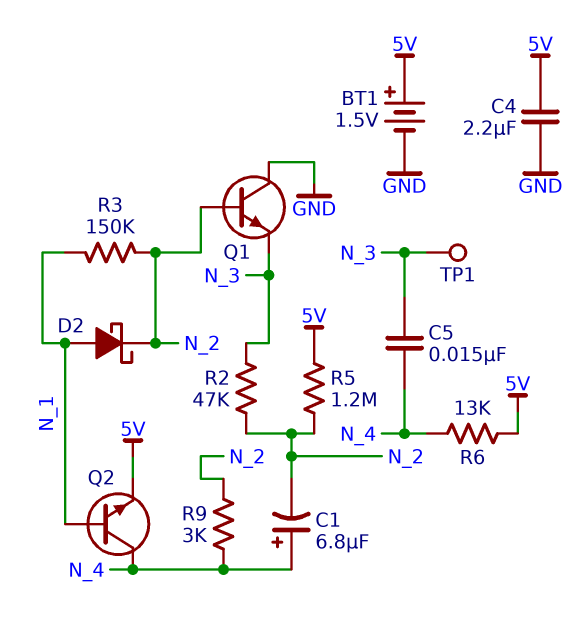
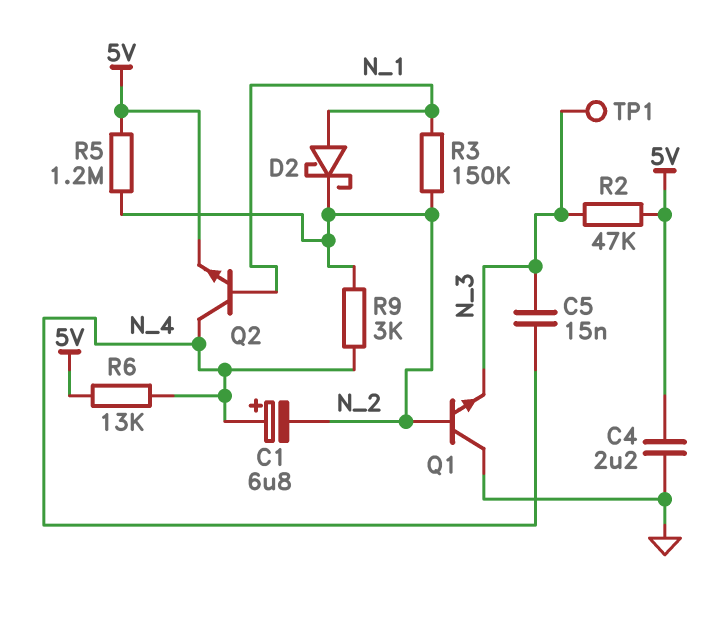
BT1: 1.5V (plus 5V, minus GND) -> none
R2: 47k (N_2, N_3) -> 47k (5V, N_3)

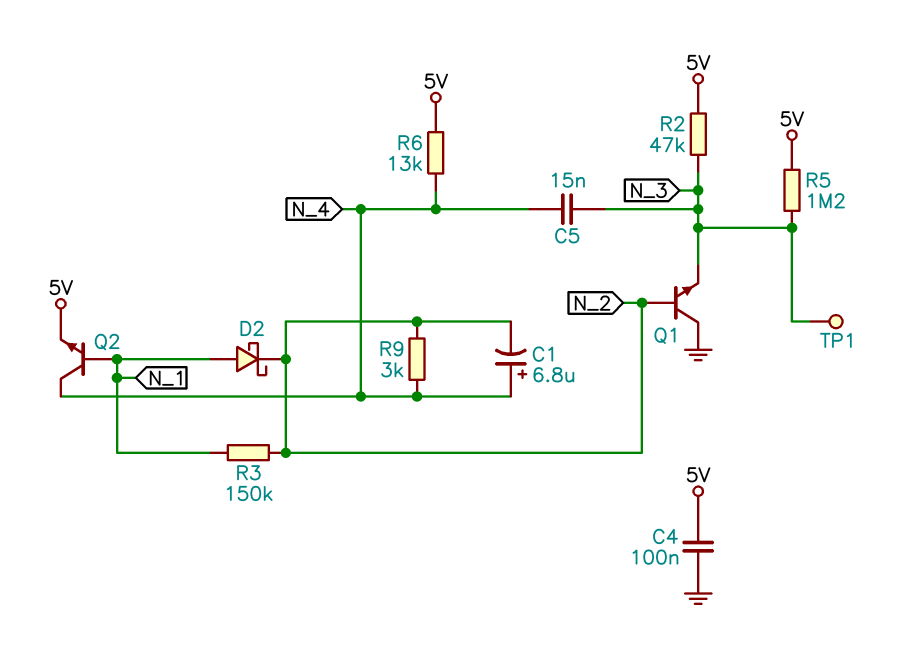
C4: 2.2uF (5V, GND) -> 100nF (5V, GND)
R5: 1.2M (5V, N_2) -> 1.2M (5V, N_3)

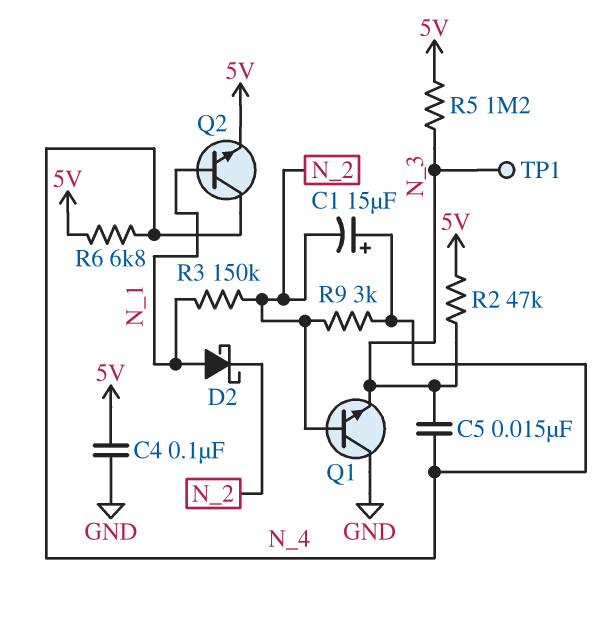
C1: 6.8uF (plus N_4, minus N_2) -> 15uF (plus N_4, minus N_2)
R6: 13k (5V, N_4) -> 6.8k (5V, N_4)

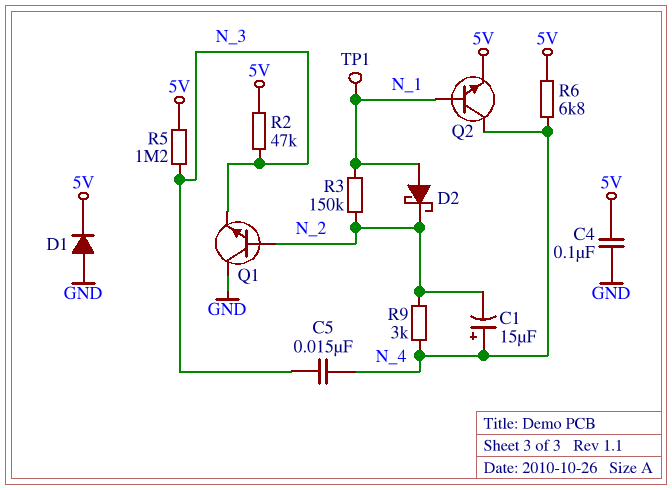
D1: none -> diode (A GND, K 5V)
TP1: test point (N_3) -> test point (N_1)

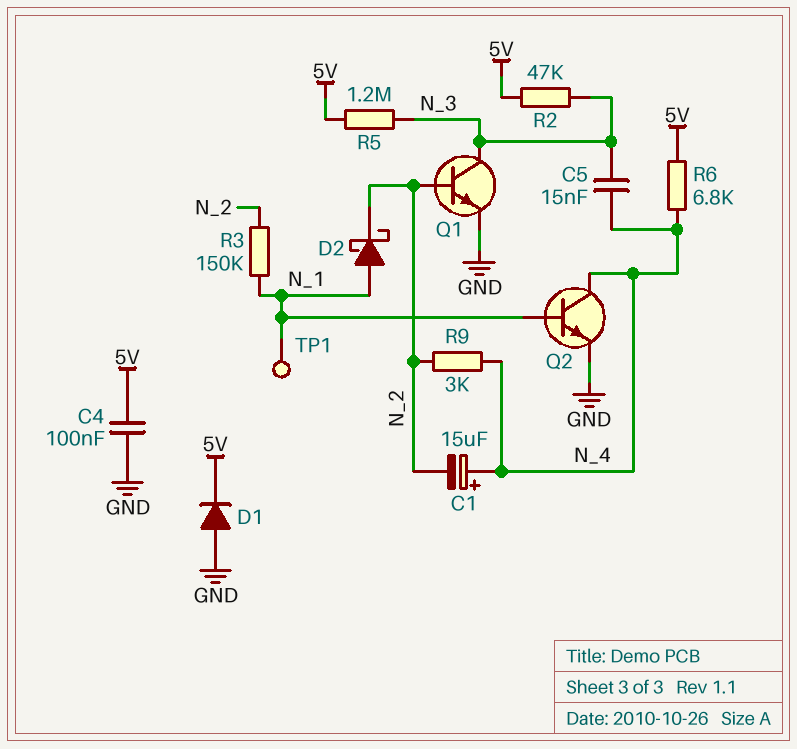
Q1: NPN (B N_2, C GND, E N_3) -> NPN (B N_2, C N_3, E GND)
Q2: NPN (B N_1, C N_4, E 5V) -> NPN (B N_1, C N_4, E GND)

